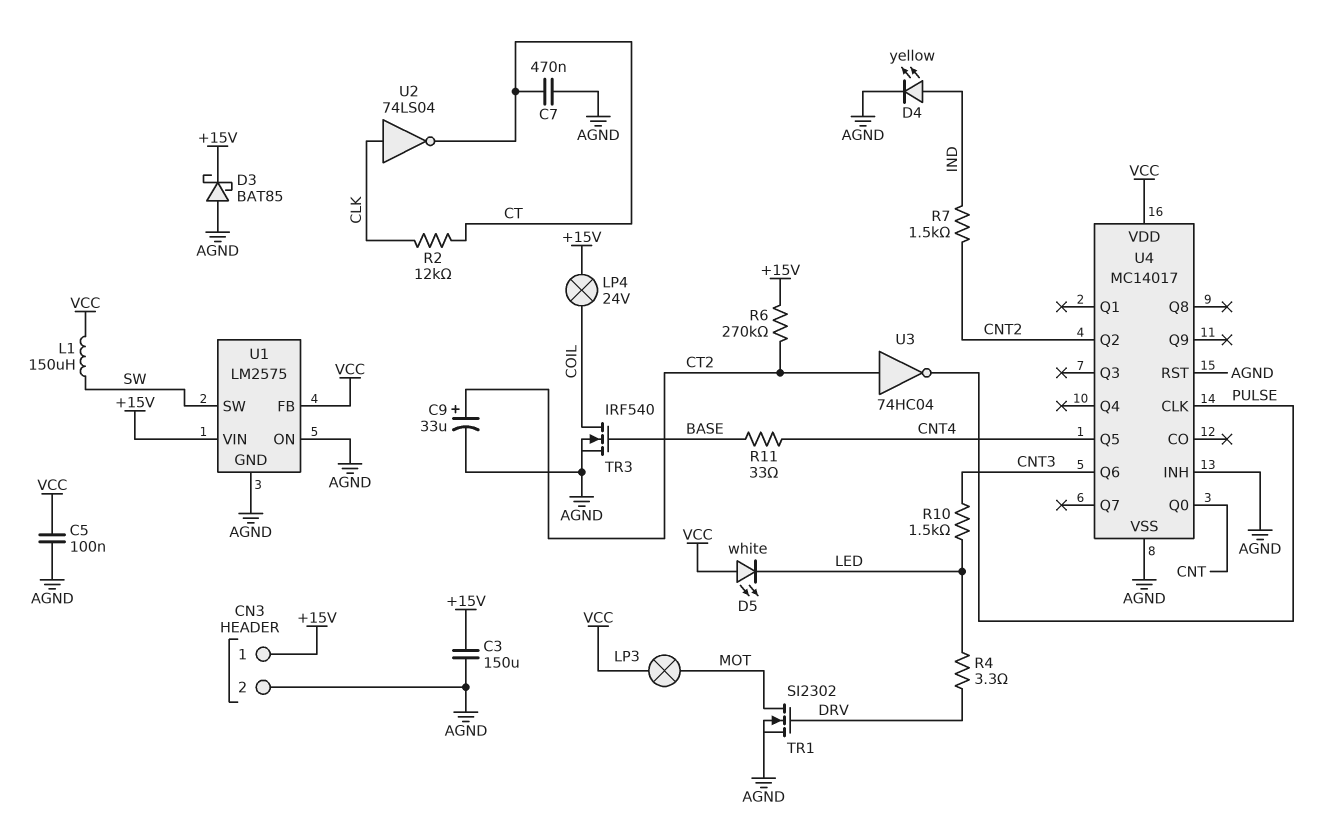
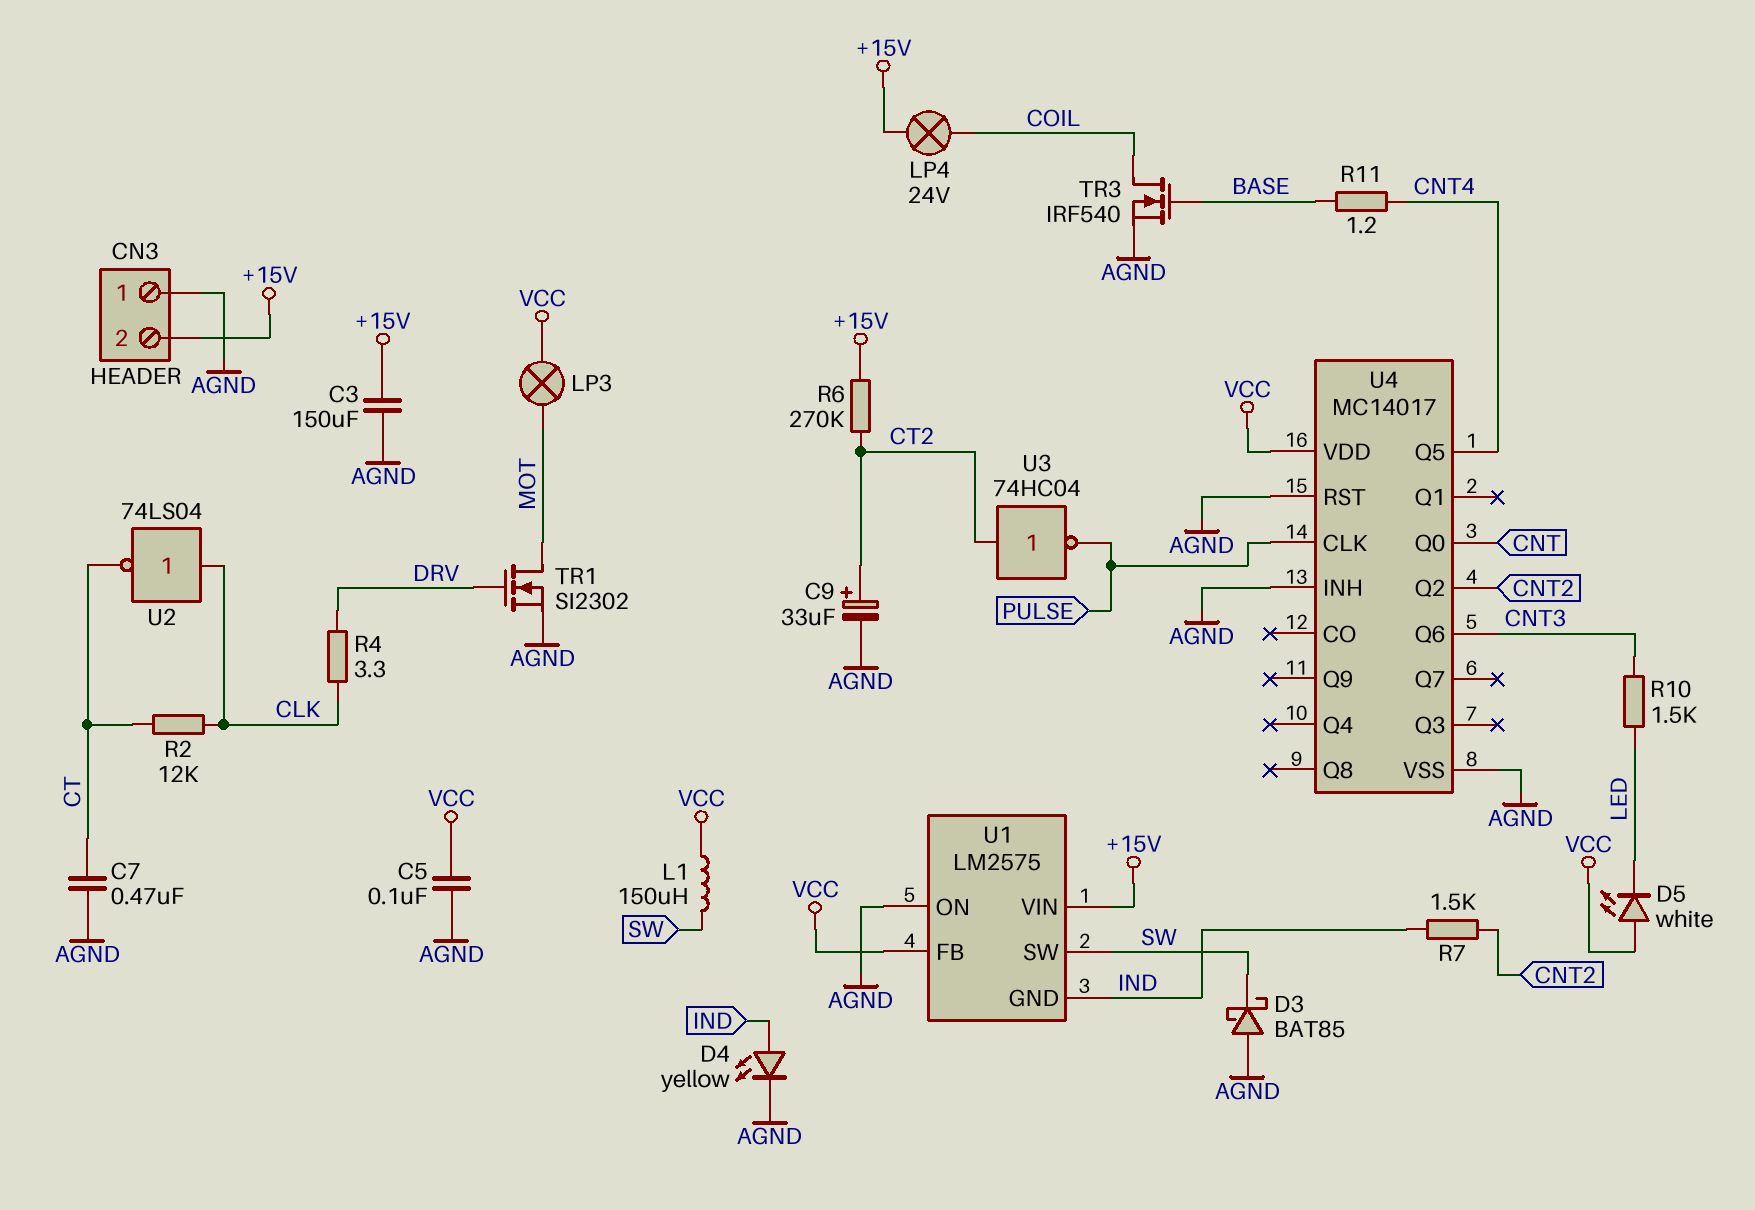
CN3 pin 1: +15V -> AGND
CN3 pin 2: AGND -> +15V
D3: schottky BAT85 (A AGND, K +15V) -> schottky BAT85 (A AGND, K SW)
R4: 3.3 (DRV, LED) -> 3.3 (CLK, DRV)
R11: 33 (BASE, CNT4) -> 1.2 (BASE, CNT4)
U1 pin GND: AGND -> IND

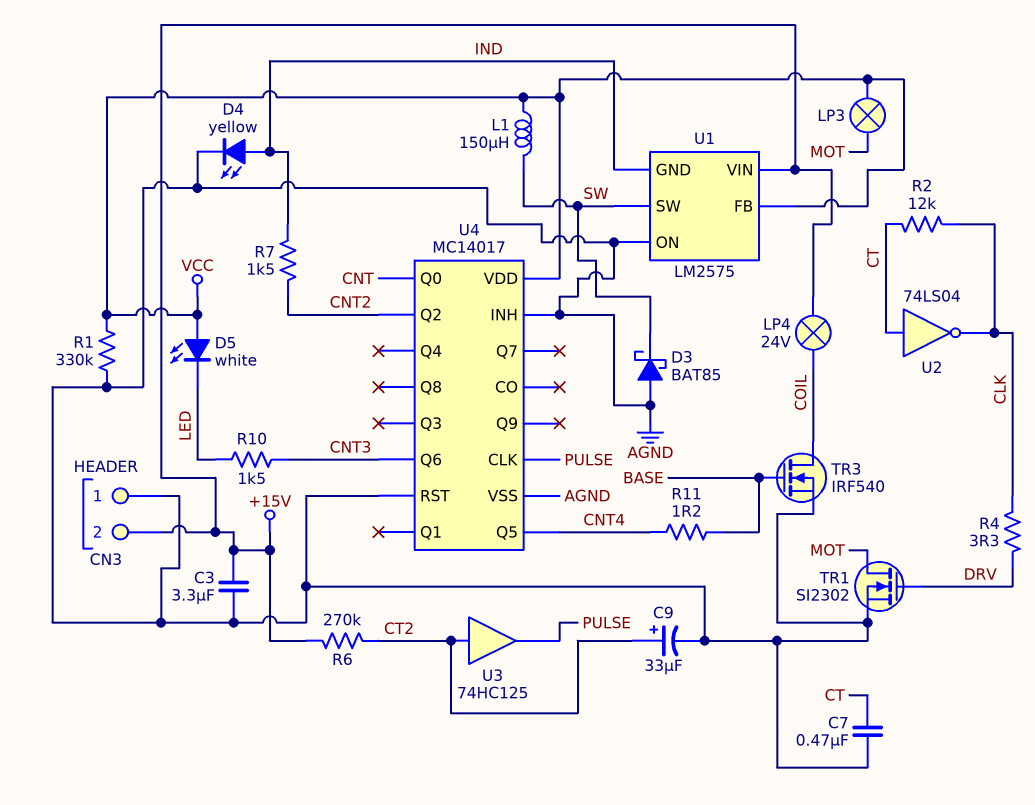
C3: 150uF (+15V, AGND) -> 3.3uF (+15V, AGND)
C5: 100nF (AGND, VCC) -> none
R1: none -> 330k (AGND, VCC)
U2: NOT 74LS04 (in CLK, out CT) -> NOT 74LS04 (in CT, out CLK)
U3: NOT 74HC04 (in CT2, out PULSE) -> buffer 74HC125 (in CT2, out PULSE)

